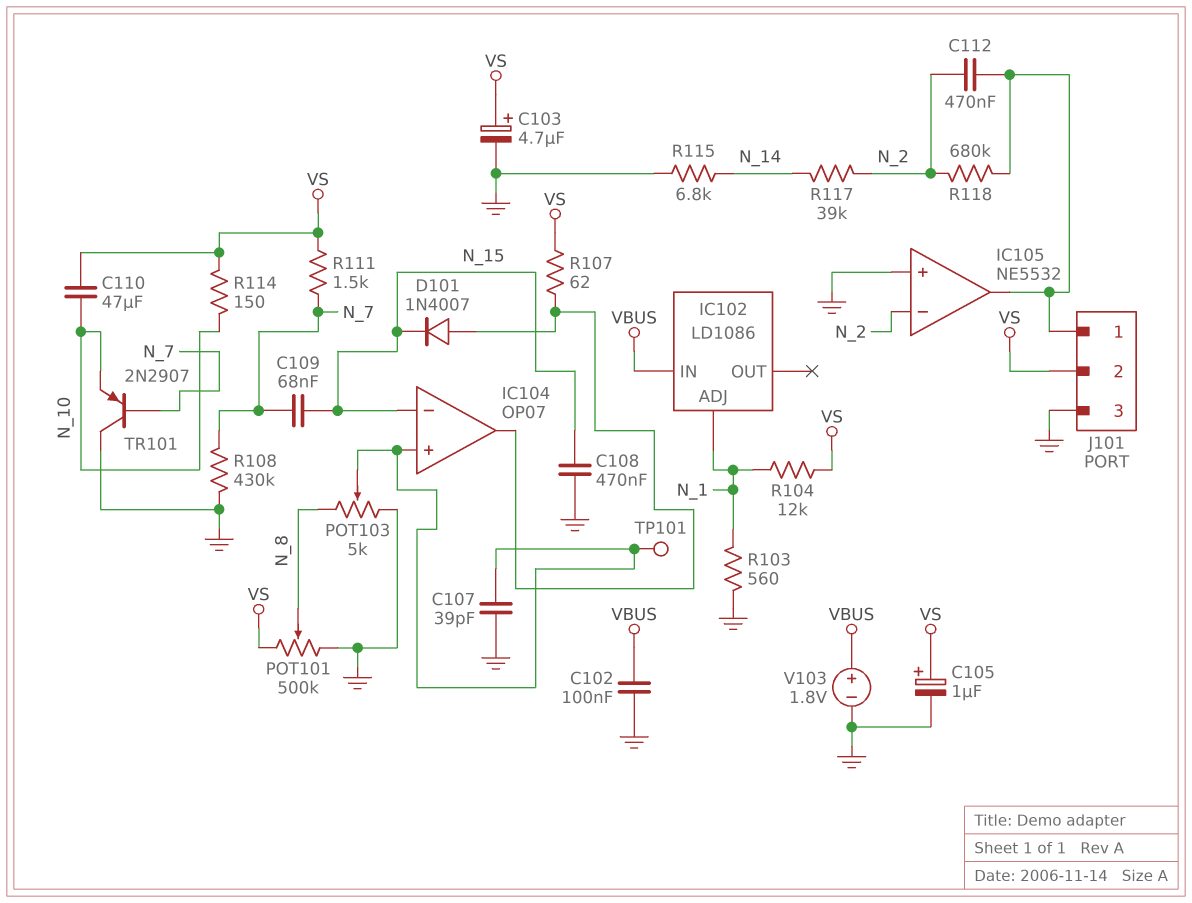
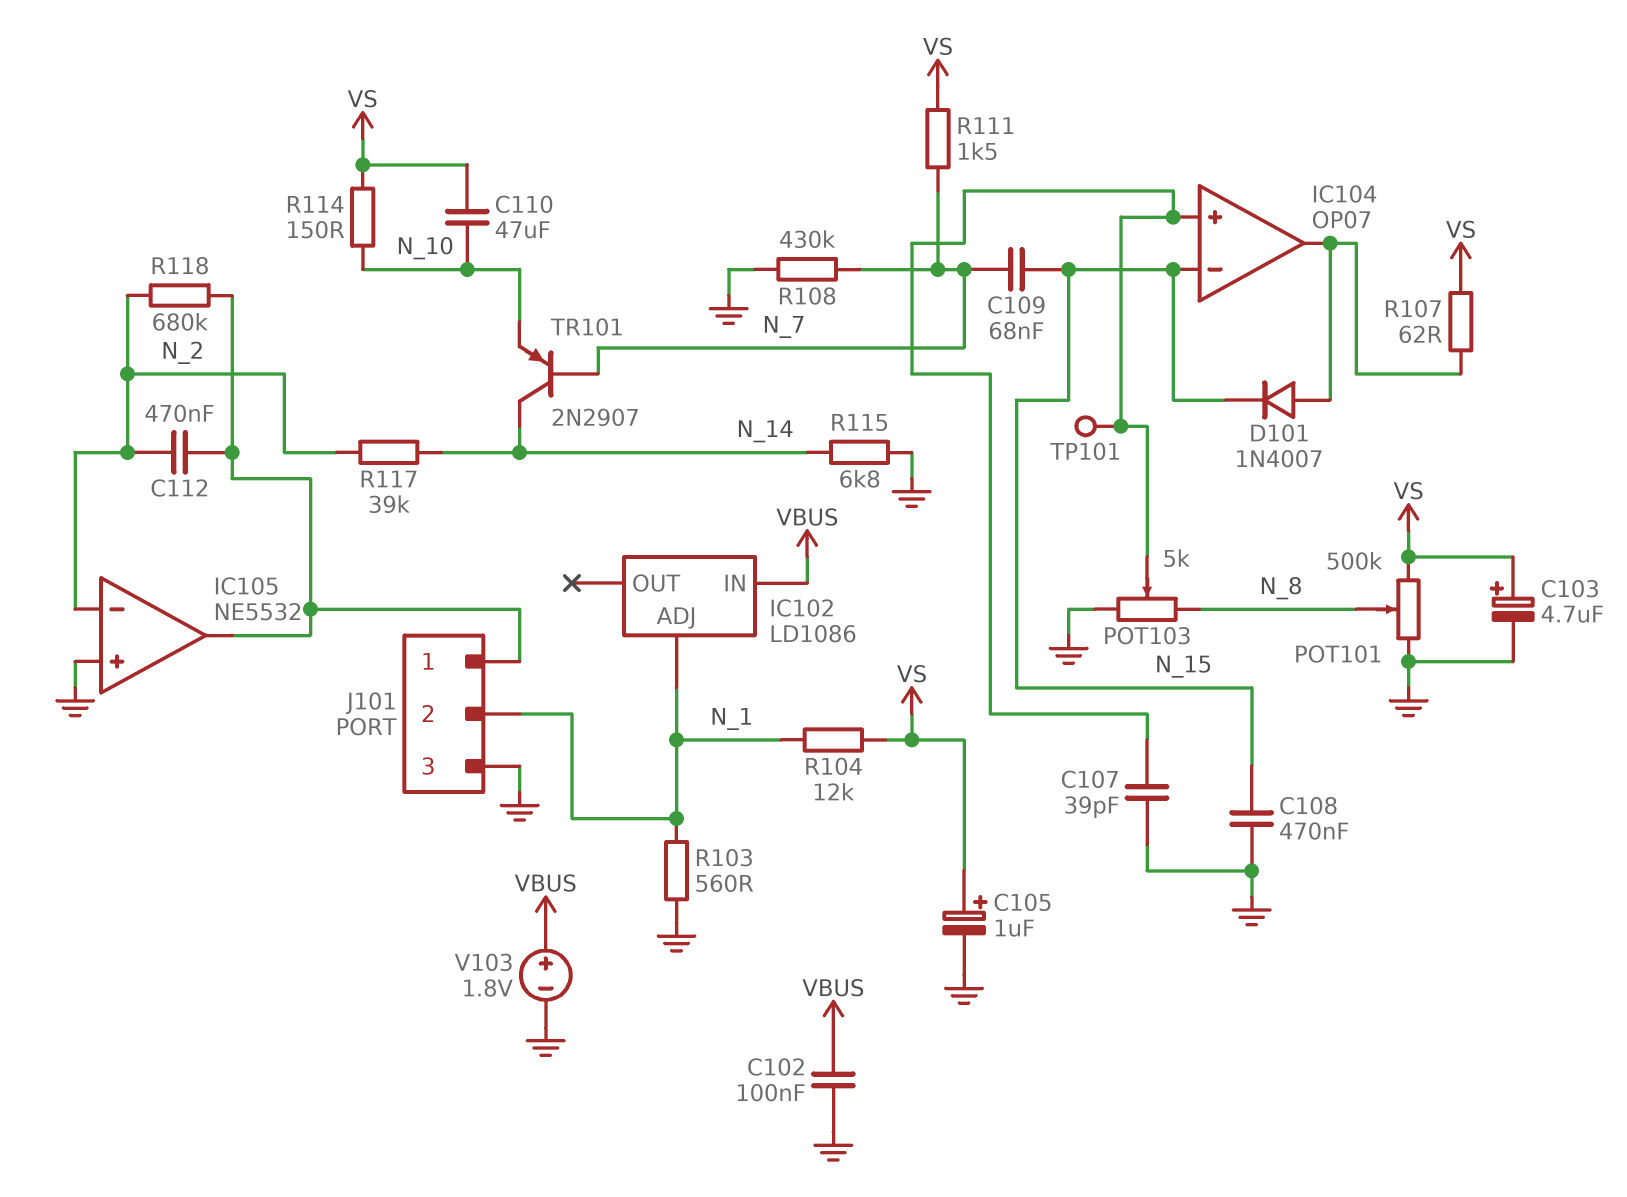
J101 pin 2: VS -> N_1
TR101: PNP 2N2907 (B N_7, C GND, E N_10) -> PNP 2N2907 (B N_7, C N_14, E N_10)

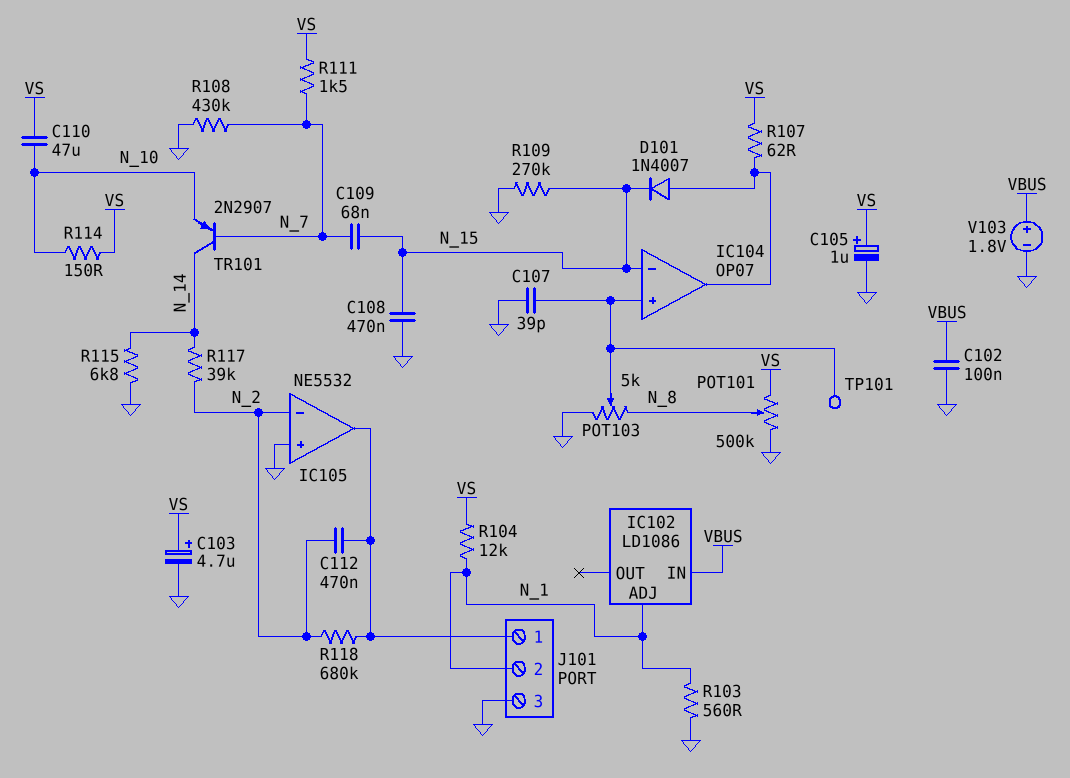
R109: none -> 270k (GND, N_15)

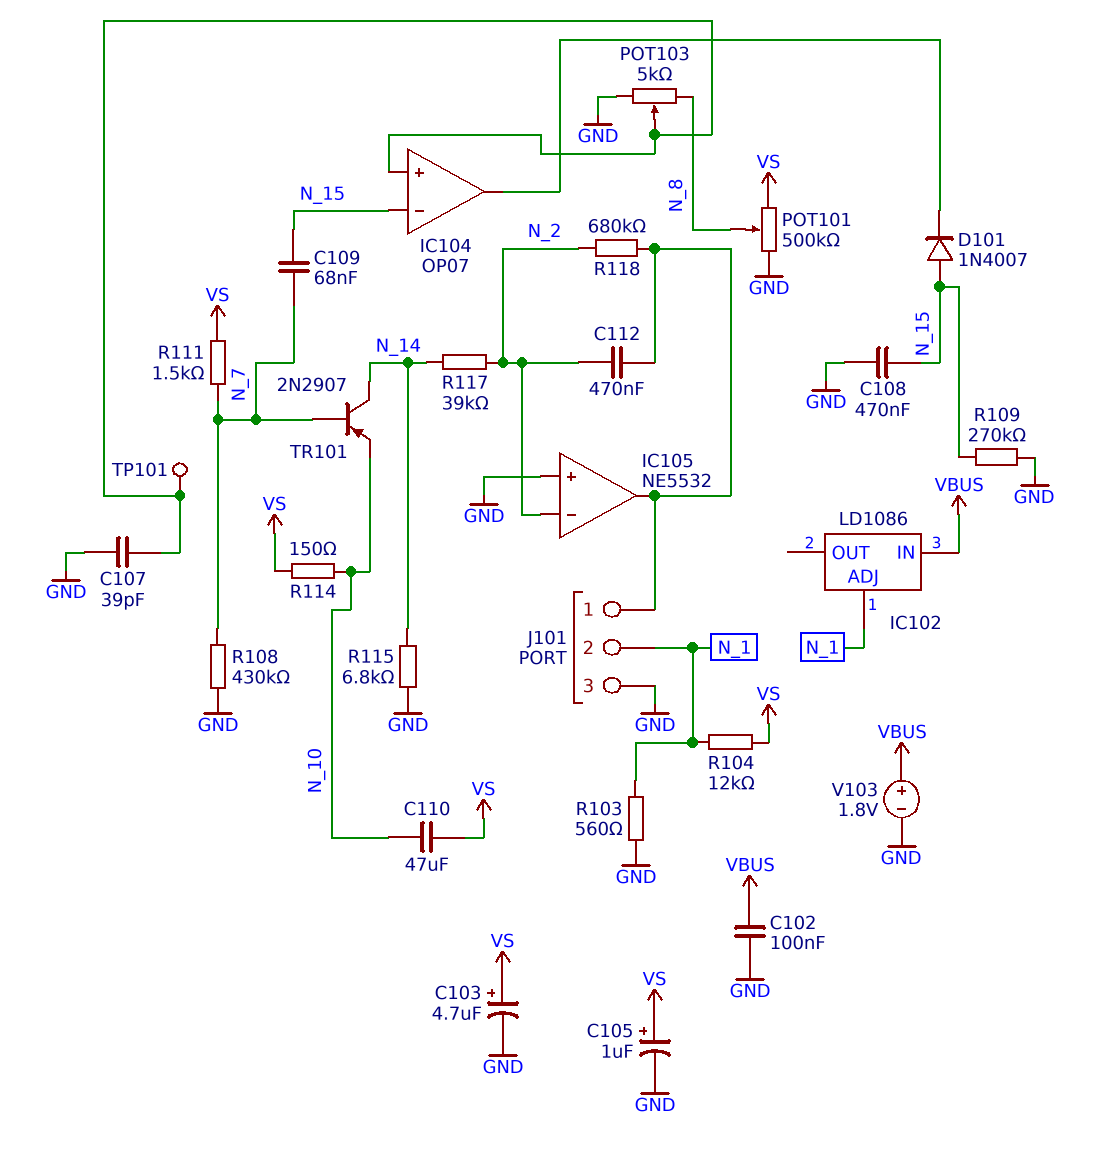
D101: diode 1N4007 (A IC104/out, K N_15) -> diode 1N4007 (A N_15, K IC104/out)
R107: 62 (IC104/out, VS) -> none

